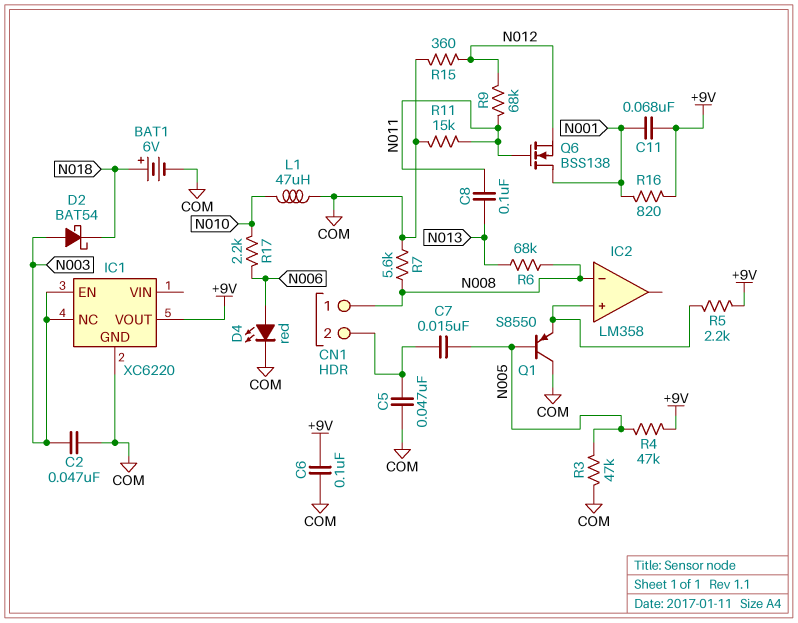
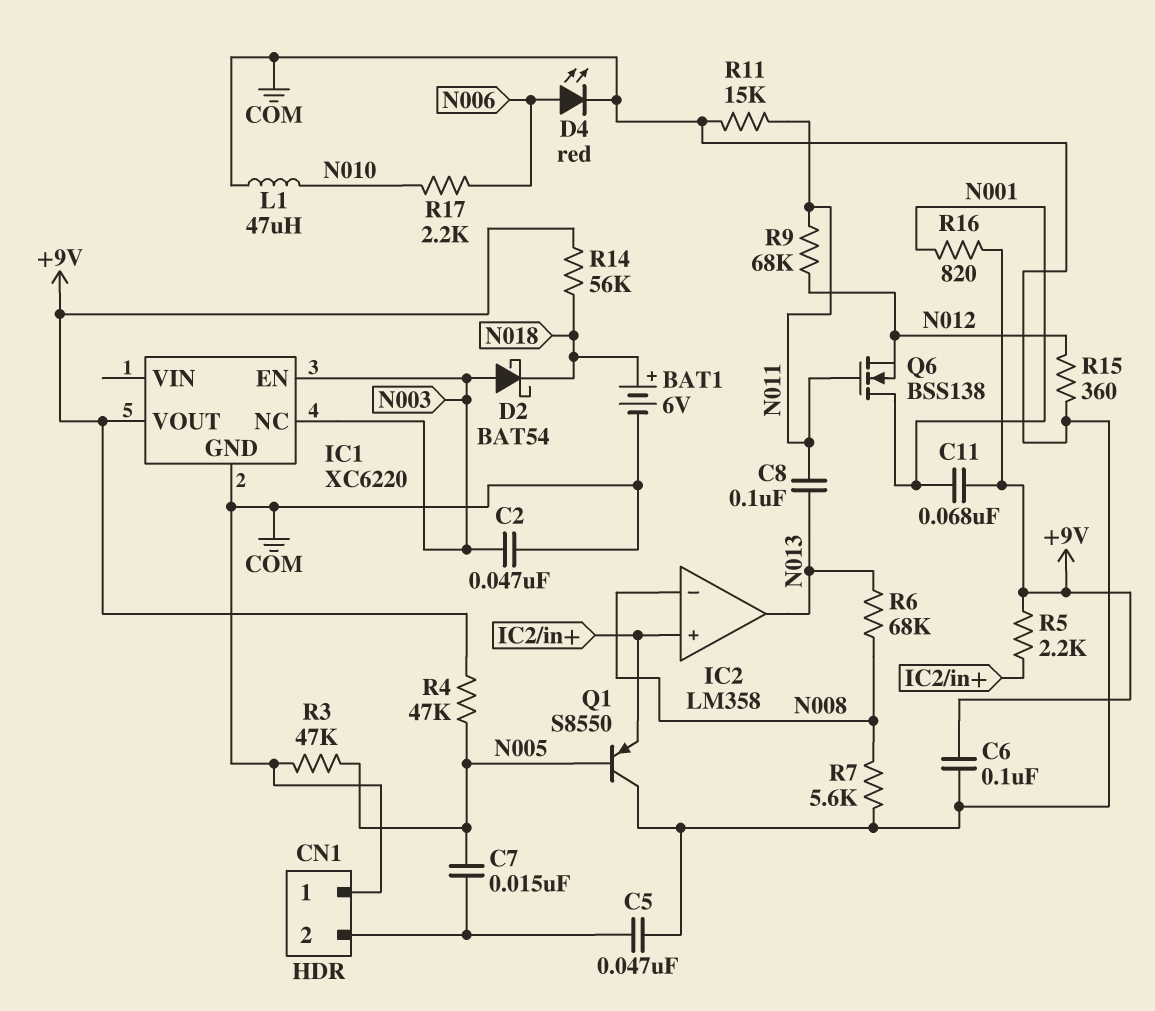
CN1 pin 1: N008 -> COM
IC2 pin out: none -> N013
R14: none -> 56k (+9V, N018)

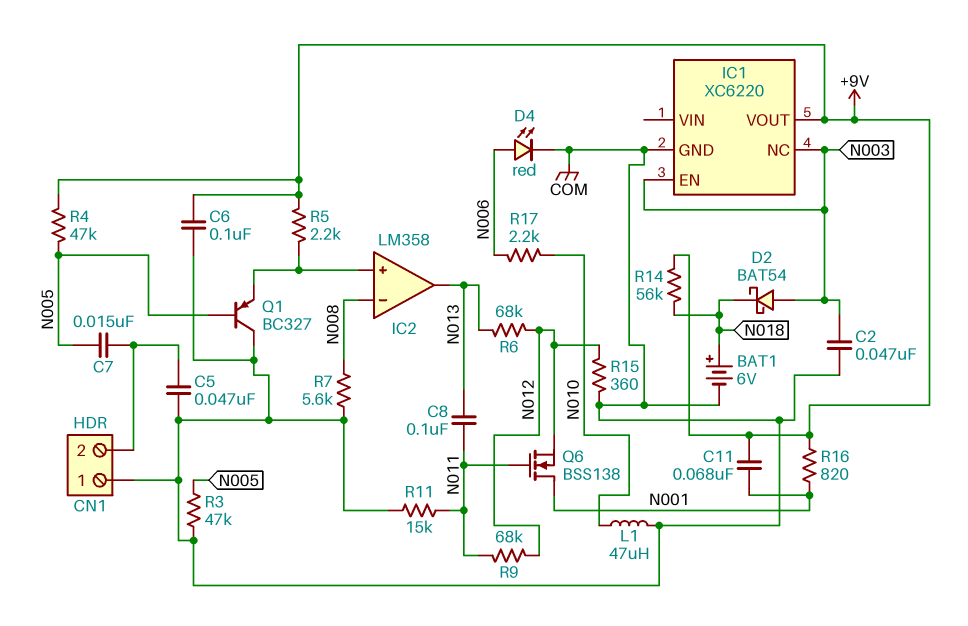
Q1: PNP S8550 (B N005, C COM, E IC2/in+) -> PNP BC327 (B N005, C COM, E IC2/in+)
R6: 68k (N008, N013) -> 68k (N012, N013)

